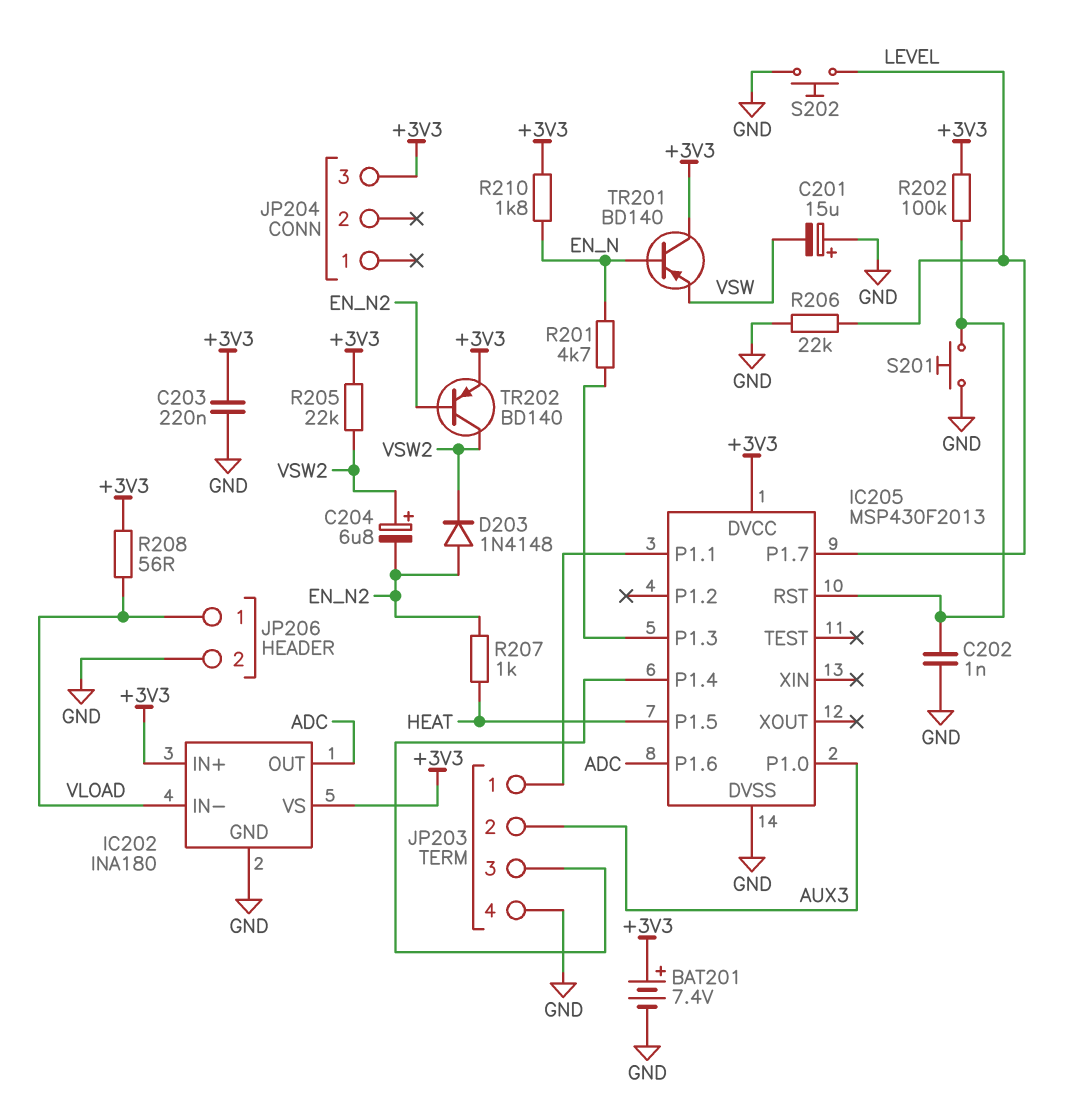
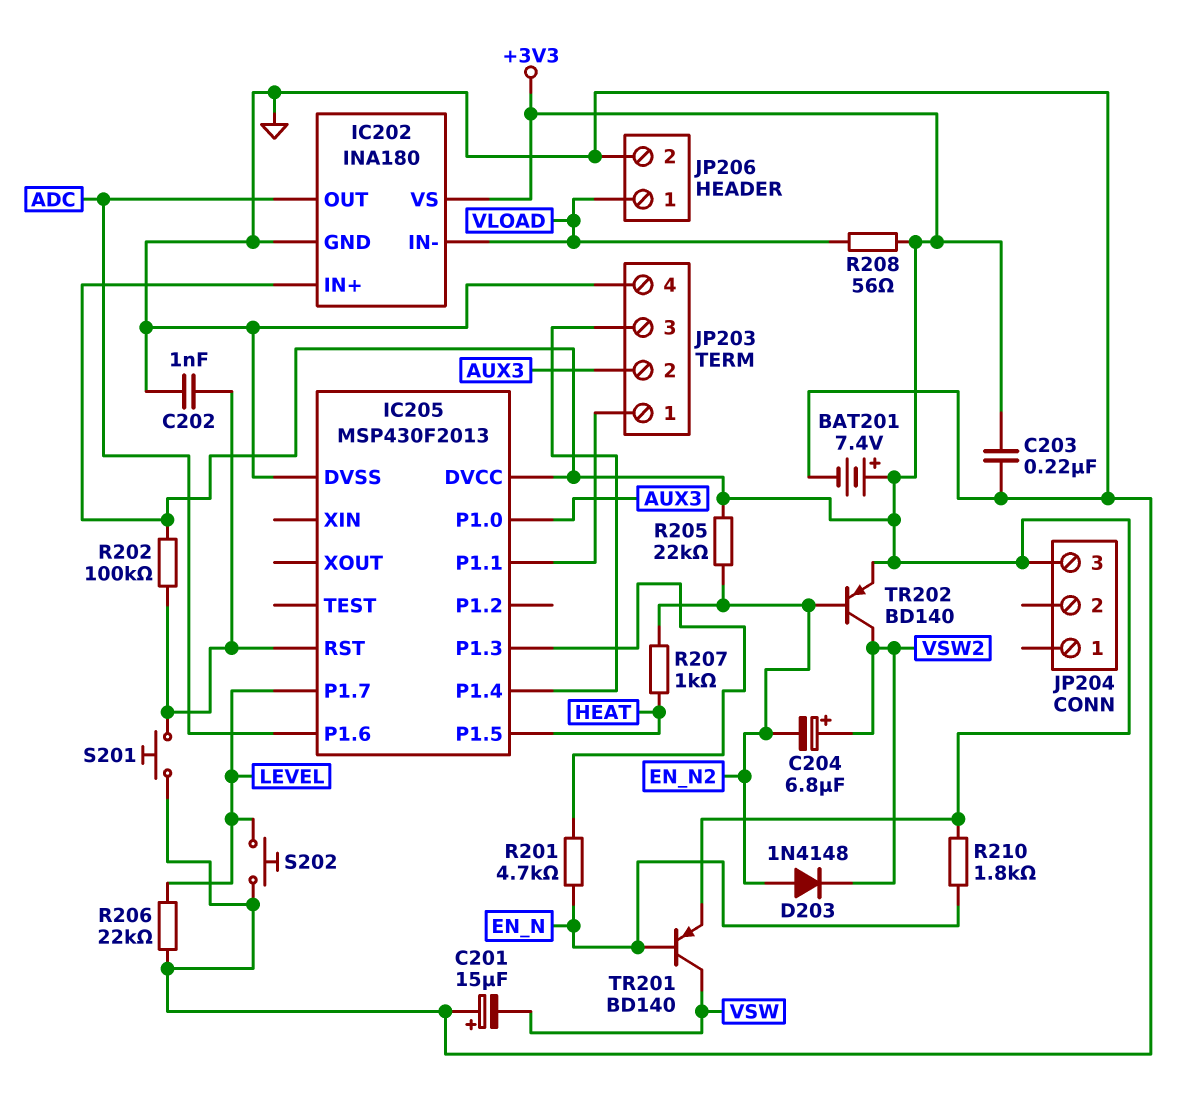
R205: 22k (+3V3, VSW2) -> 22k (+3V3, EN_N2)
TR201: PNP BD140 (B EN_N, C +3V3, E VSW) -> PNP BD140 (B EN_N, C VSW, E +3V3)

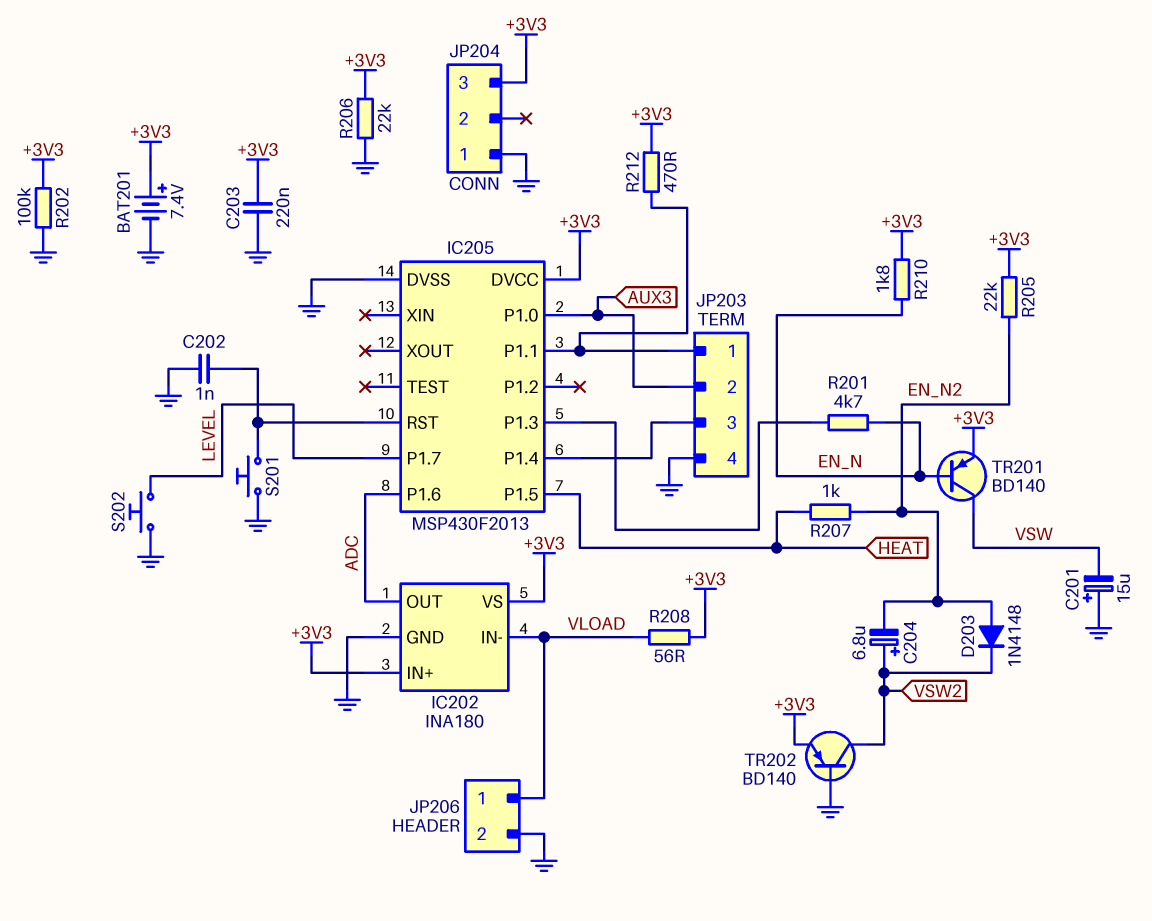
JP204 pin 1: none -> GND
R202: 100k (+3V3, IC205/RST) -> 100k (+3V3, GND)
R206: 22k (GND, LEVEL) -> 22k (+3V3, GND)
R212: none -> 470 (+3V3, IC205/P1.1)
TR202: PNP BD140 (B EN_N2, C VSW2, E +3V3) -> PNP BD140 (B GND, C VSW2, E +3V3)

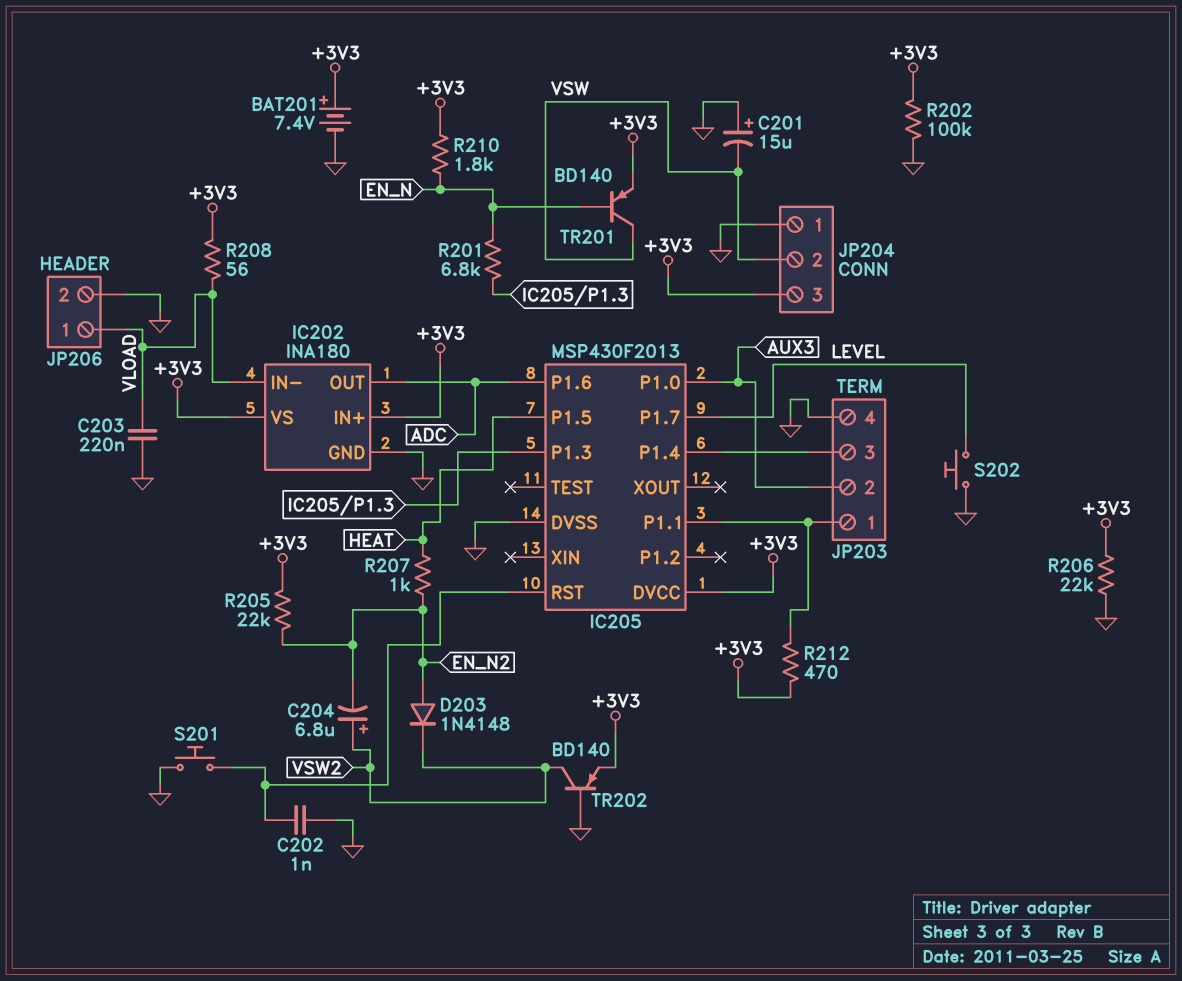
C203: 220nF (+3V3, GND) -> 220nF (GND, VLOAD)
JP204 pin 2: none -> VSW
R201: 4.7k (EN_N, IC205/P1.3) -> 6.8k (EN_N, IC205/P1.3)

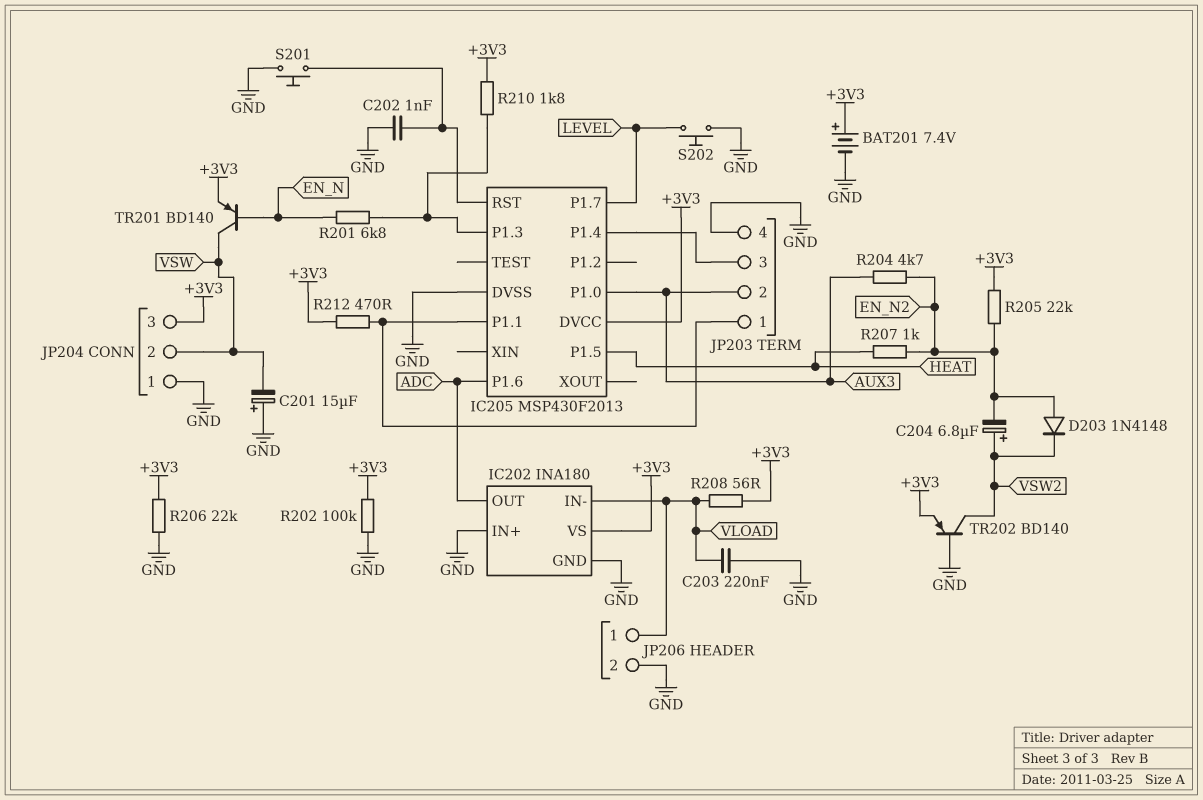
IC202 pin IN+: +3V3 -> GND
R204: none -> 4.7k (AUX3, EN_N2)
R210: 1.8k (+3V3, EN_N) -> 1.8k (+3V3, IC205/P1.3)

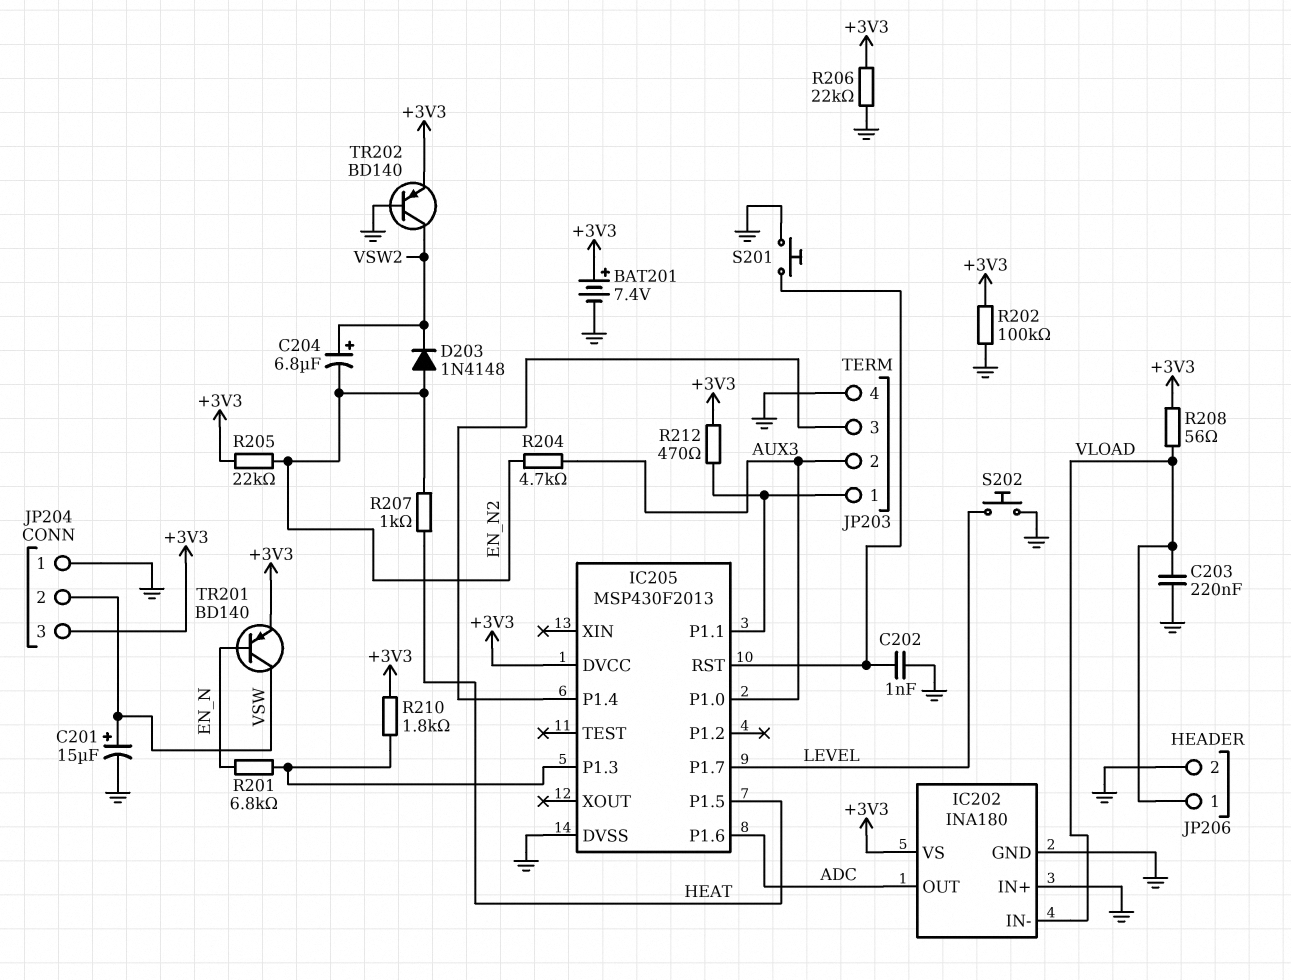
C201: 15uF (plus GND, minus VSW) -> 15uF (plus VSW, minus GND)

